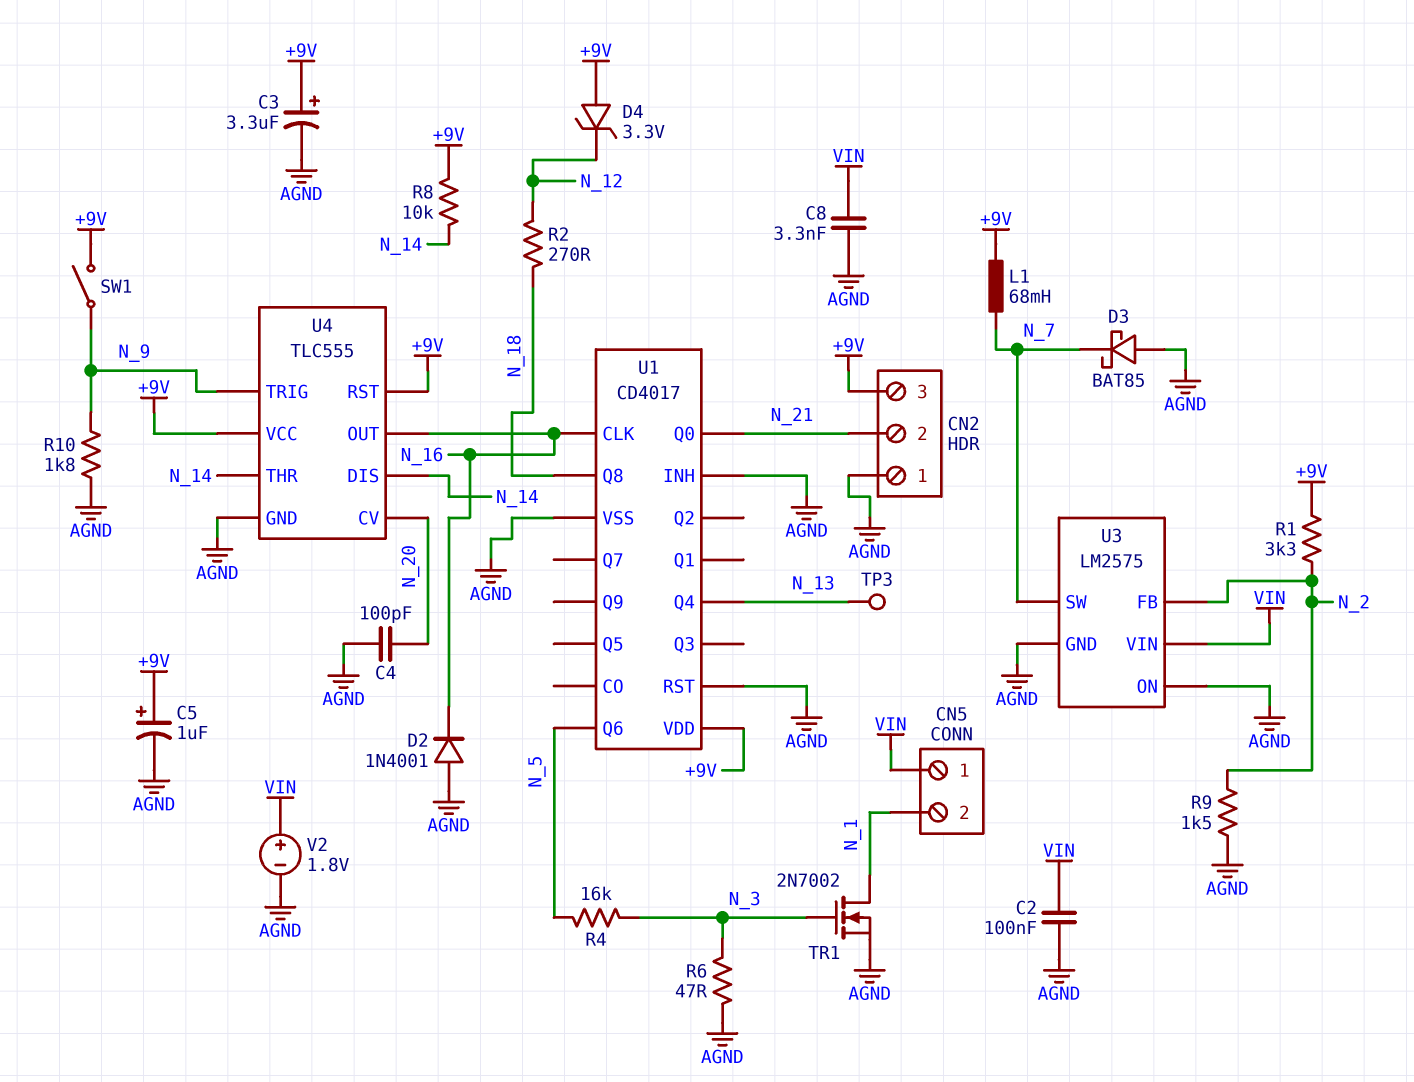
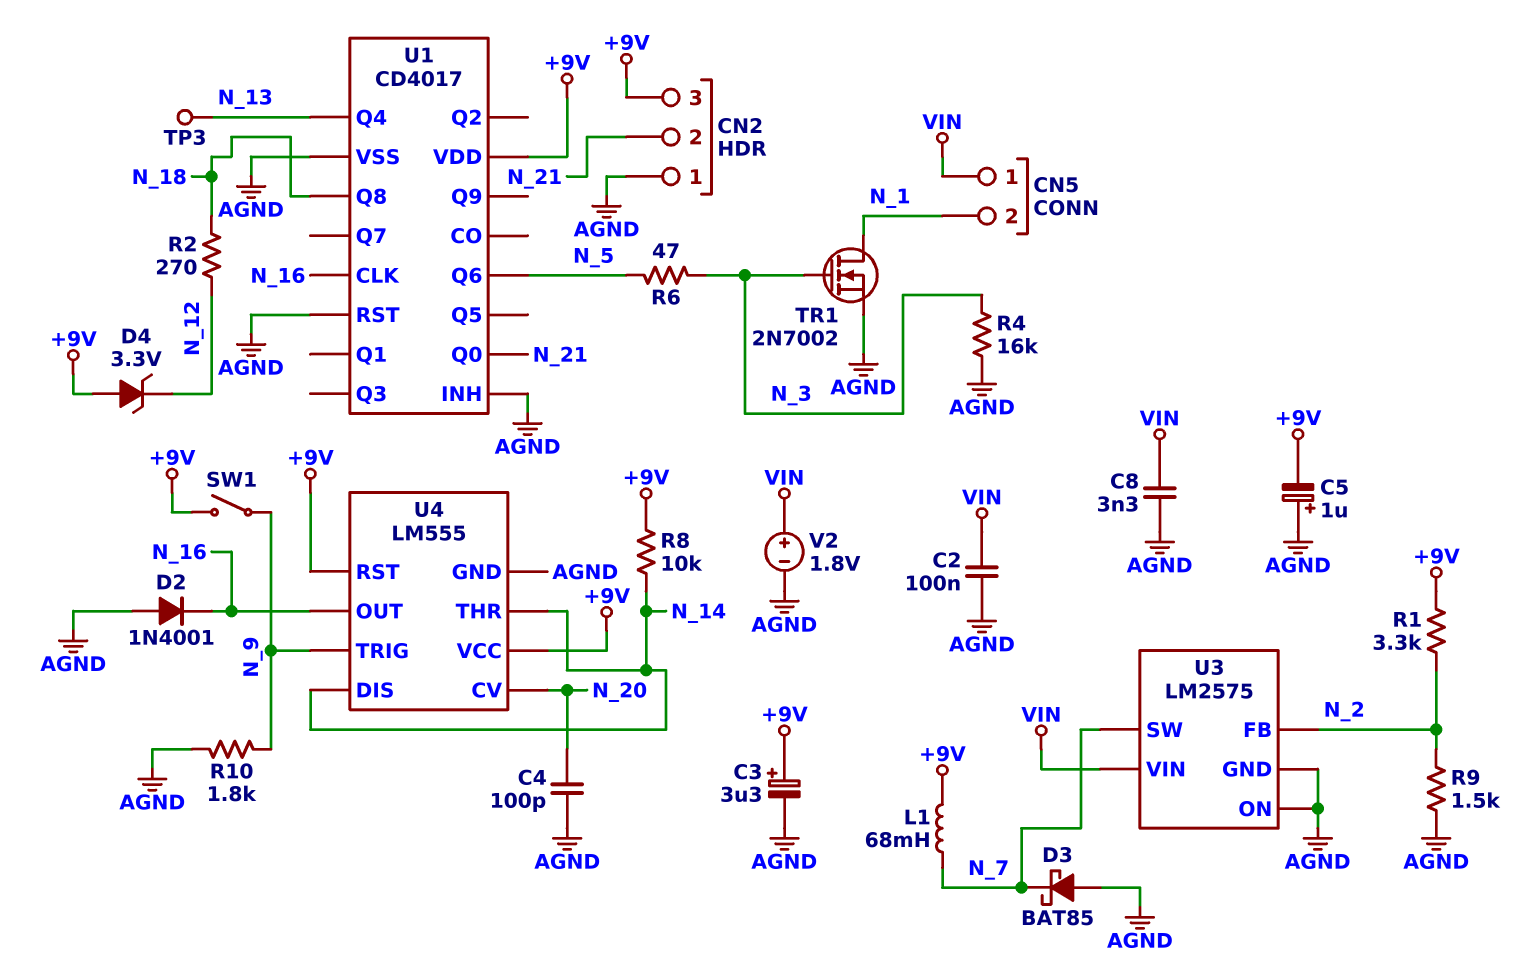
C5: 1uF (plus +9V, minus AGND) -> 1uF (plus AGND, minus +9V)
R4: 16k (N_3, N_5) -> 16k (AGND, N_3)
R6: 47 (AGND, N_3) -> 47 (N_3, N_5)
U4: TLC555 -> LM555

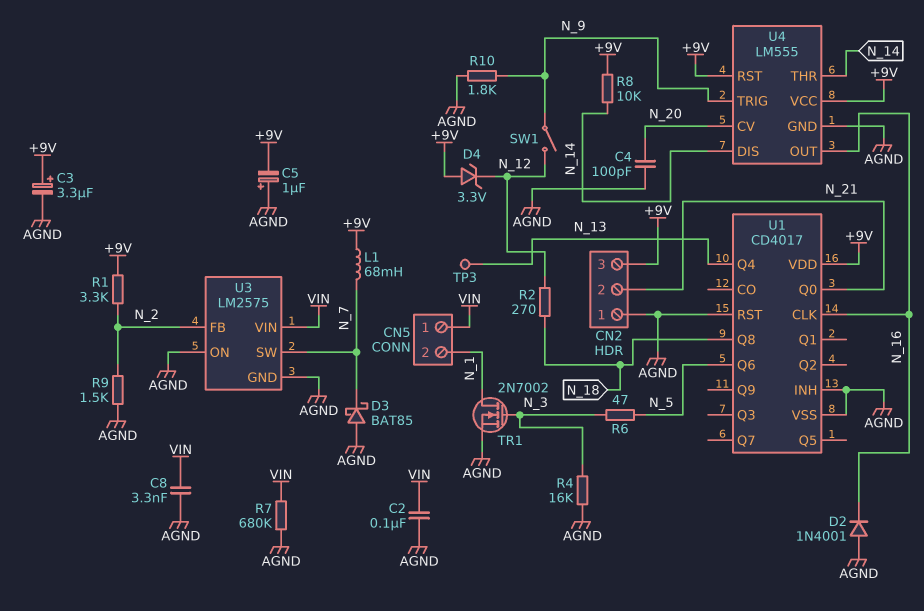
R7: none -> 680k (AGND, VIN)
SW1: switch (+9V, N_9) -> switch (N_9, N_12)
V2: 1.8V (plus VIN, minus AGND) -> none

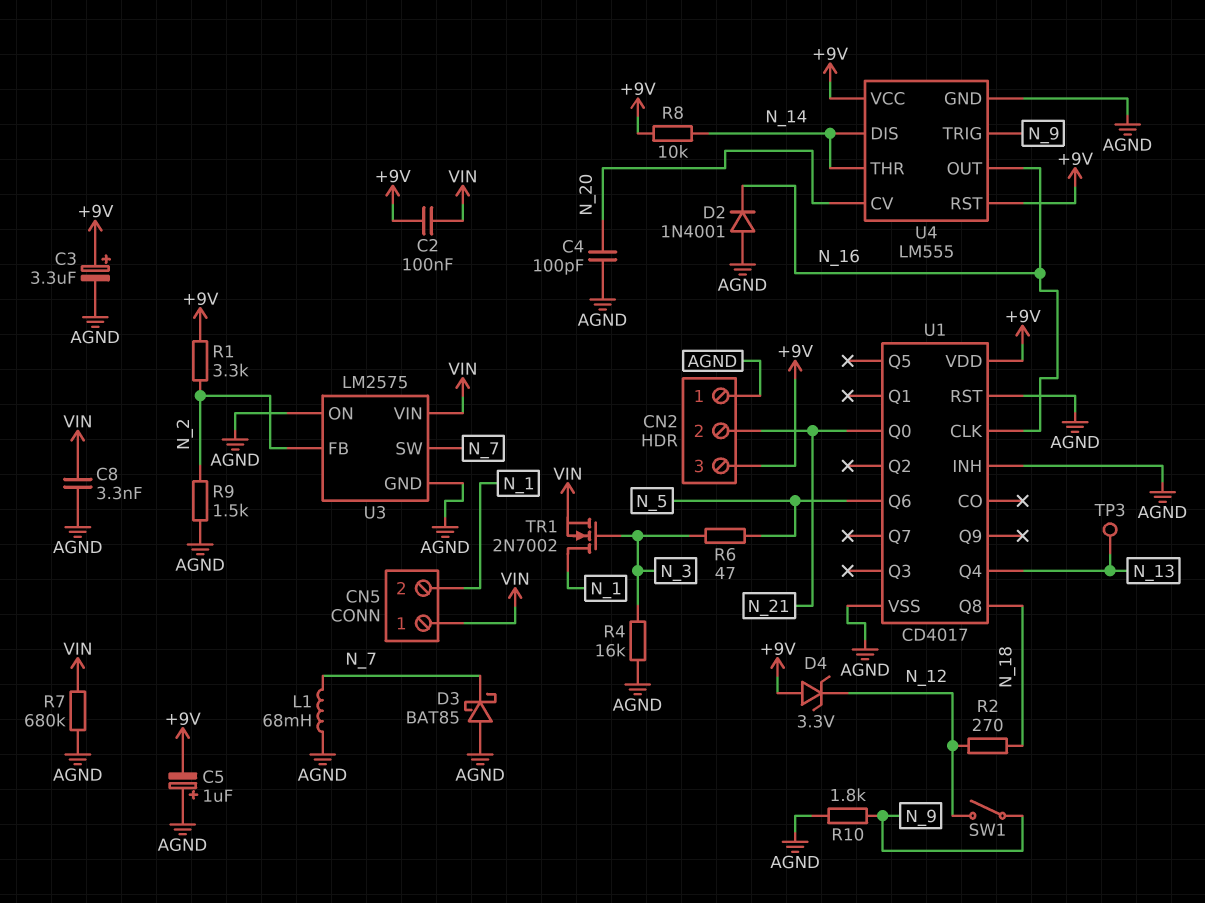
C2: 100nF (AGND, VIN) -> 100nF (+9V, VIN)
L1: 68mH (+9V, N_7) -> 68mH (AGND, N_7)
TR1: NMOS 2N7002 (G N_3, D N_1, S AGND) -> NMOS 2N7002 (G N_3, D N_1, S VIN)

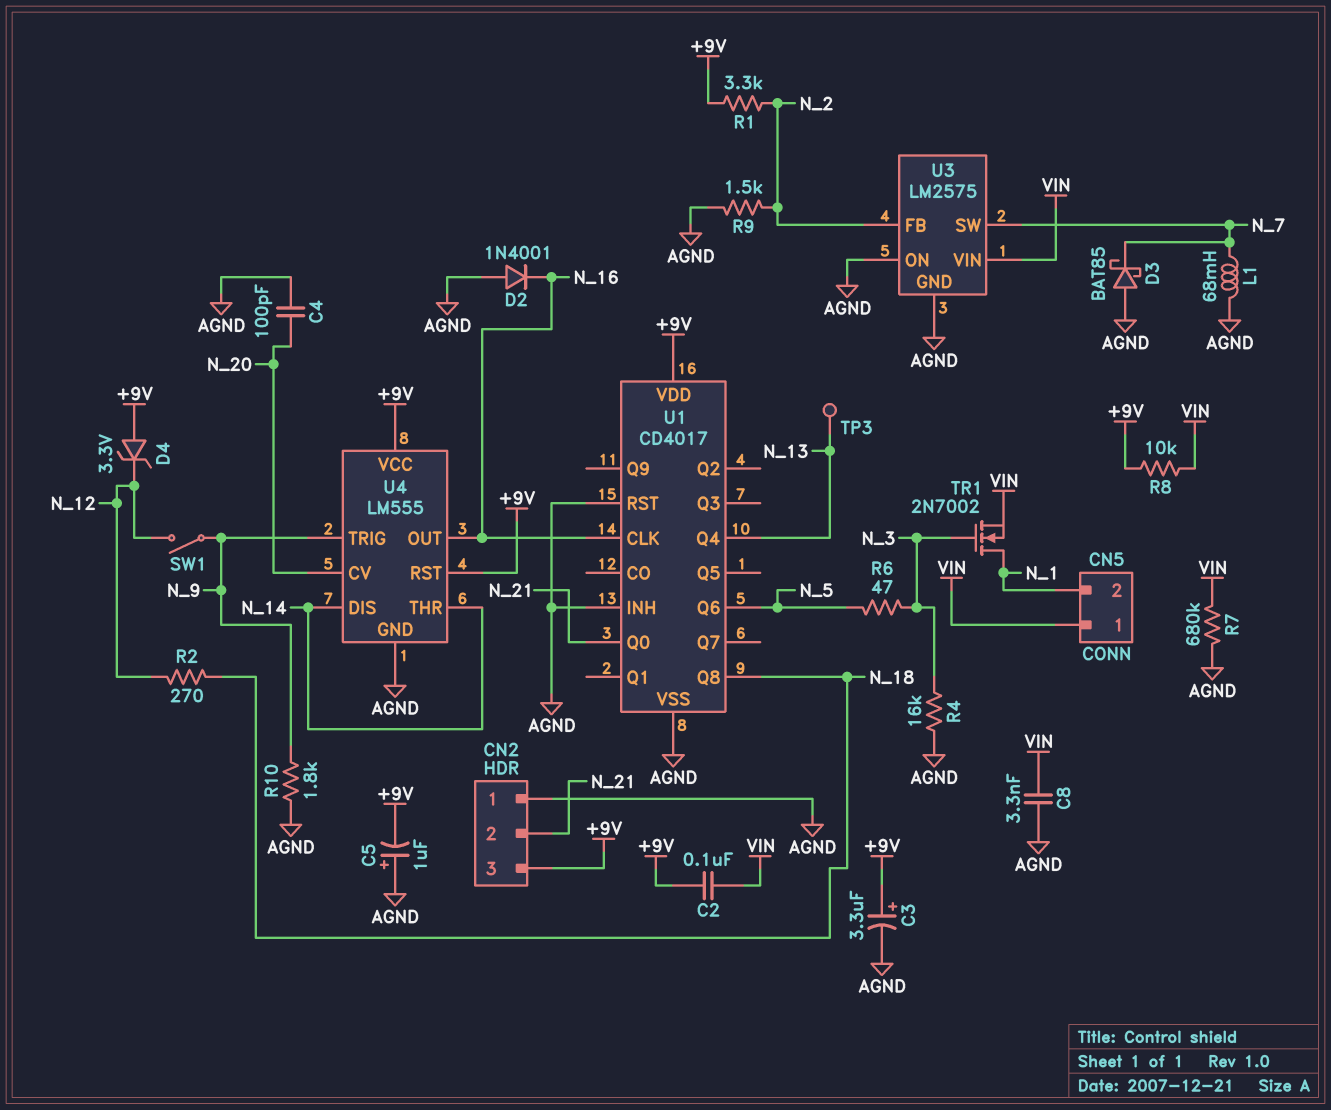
R8: 10k (+9V, N_14) -> 10k (+9V, VIN)

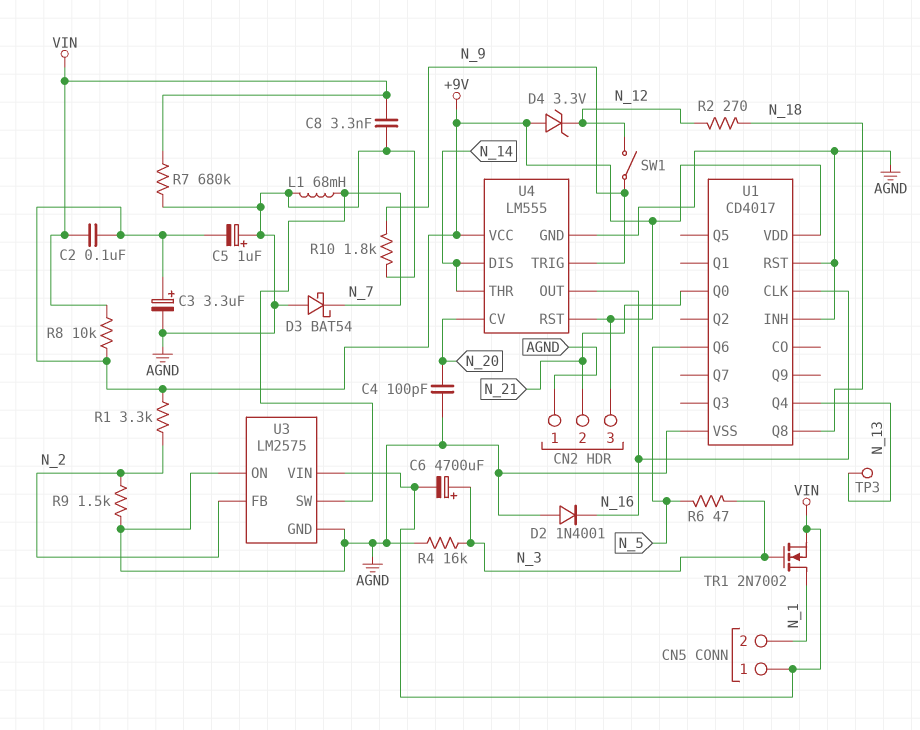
C6: none -> 4700uF (plus N_3, minus VIN)
D3: schottky BAT85 (A AGND, K N_7) -> schottky BAT54 (A AGND, K N_7)

